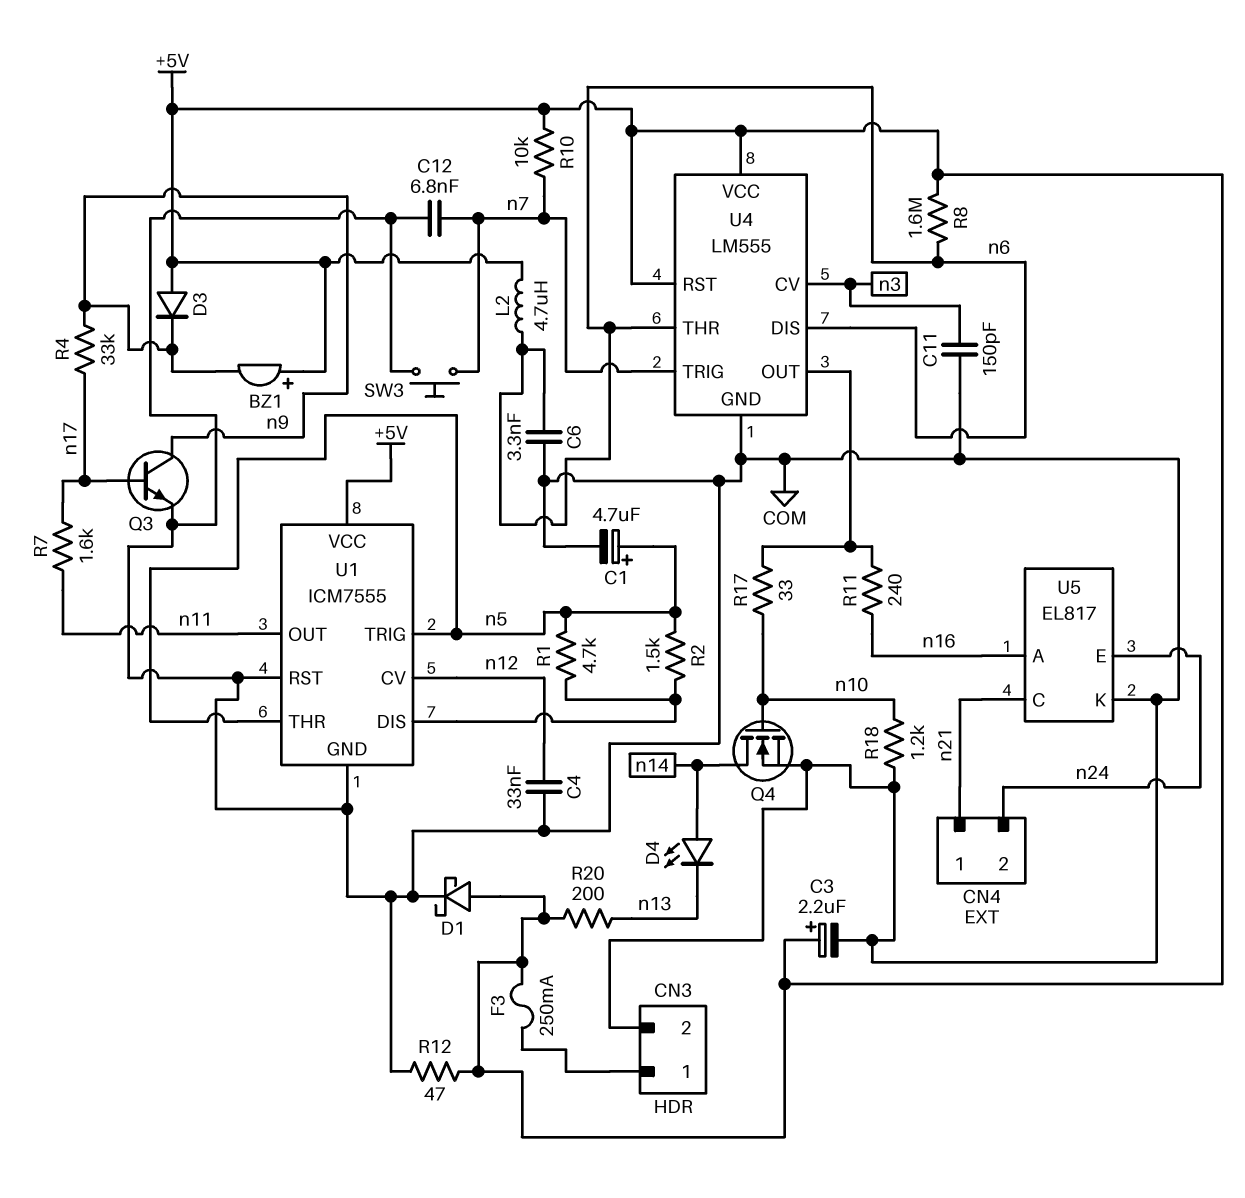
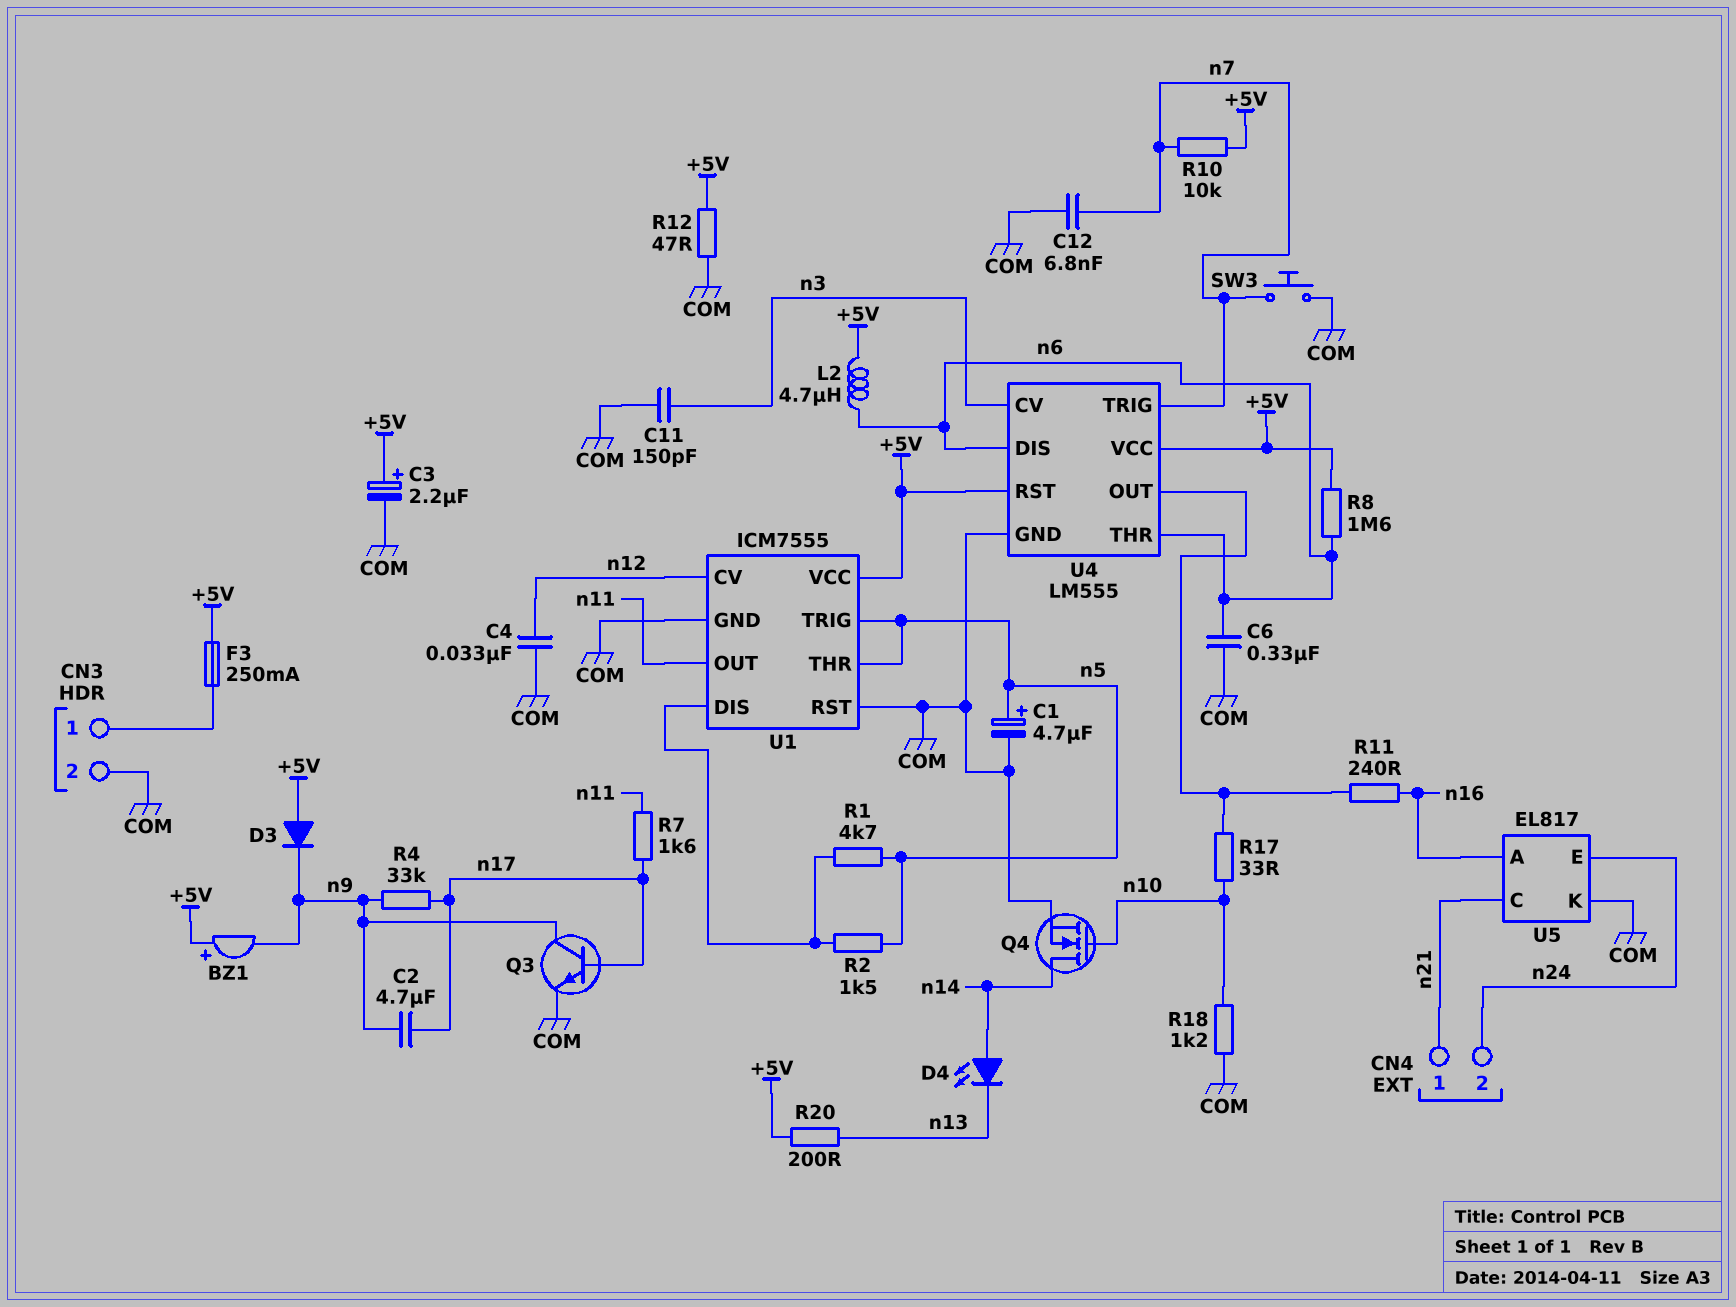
C2: none -> 4.7uF (n9, n17)
C6: 3.3nF (COM, n6) -> 330nF (COM, n6)
D1: schottky (A +5V, K COM) -> none

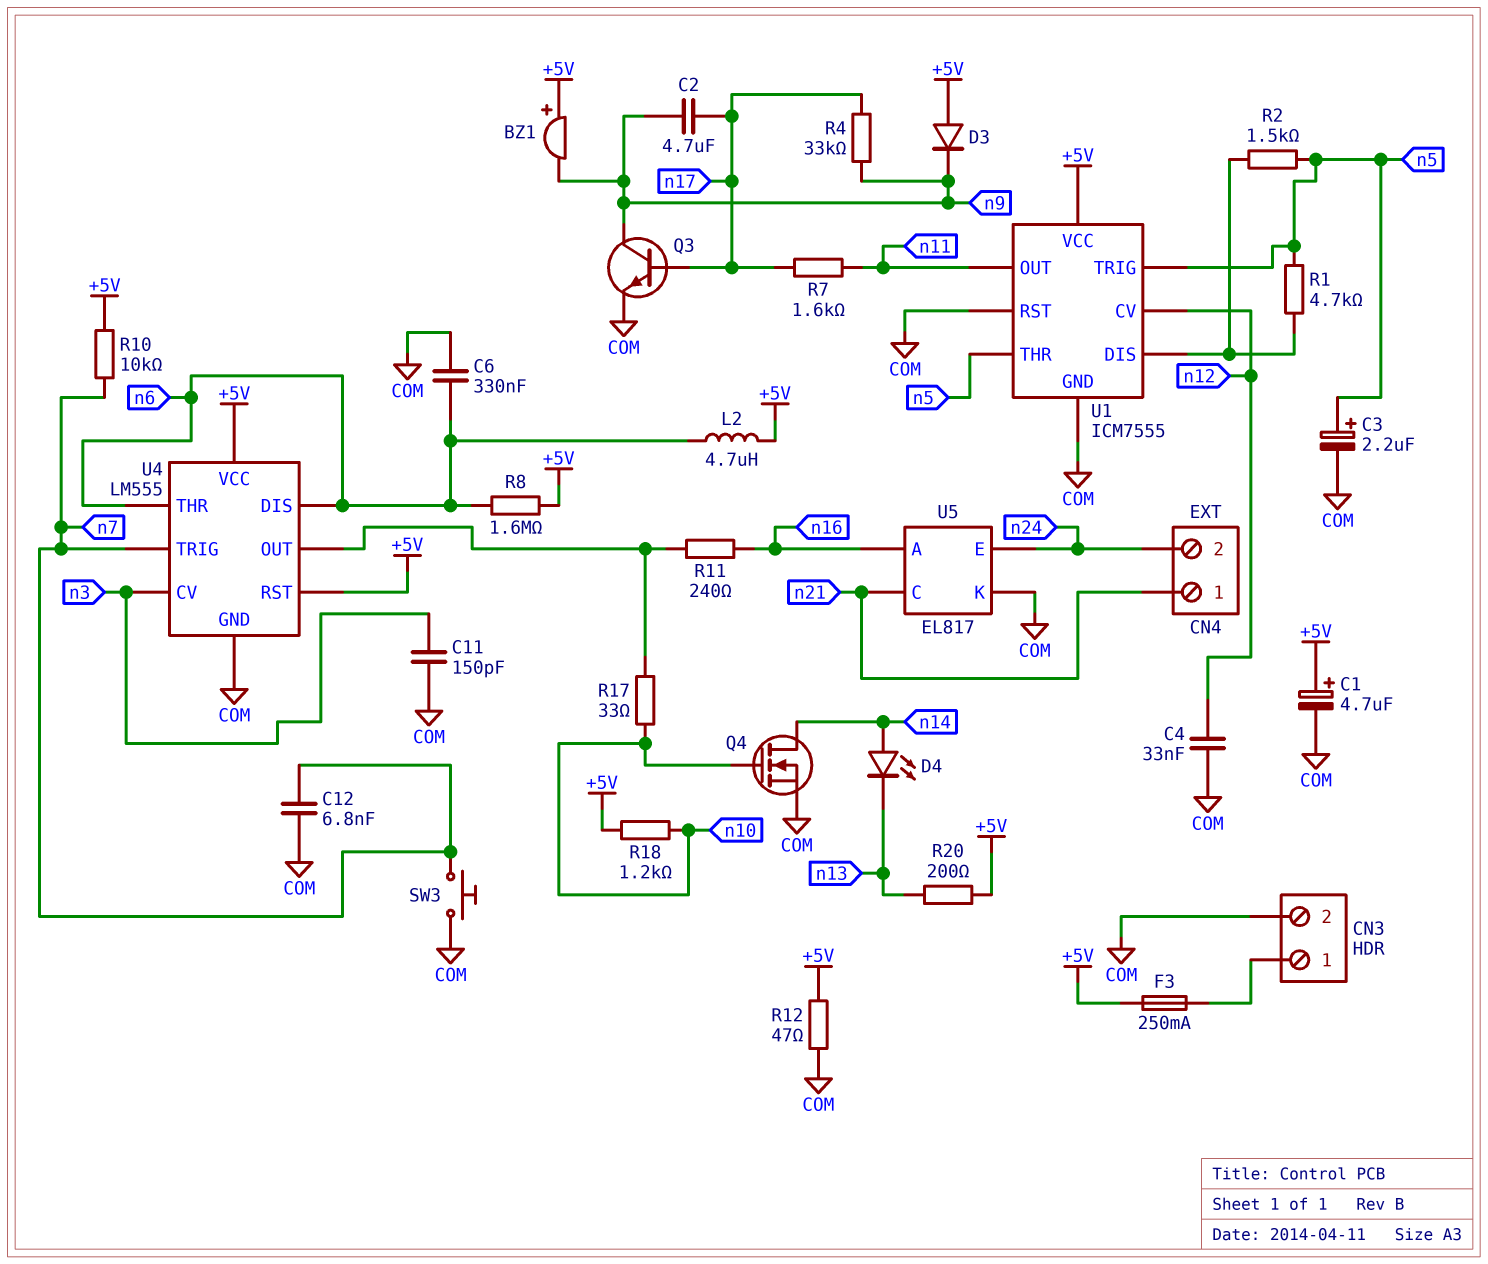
C1: 4.7uF (plus n5, minus COM) -> 4.7uF (plus +5V, minus COM)
C3: 2.2uF (plus +5V, minus COM) -> 2.2uF (plus n5, minus COM)
R18: 1.2k (COM, n10) -> 1.2k (+5V, n10)

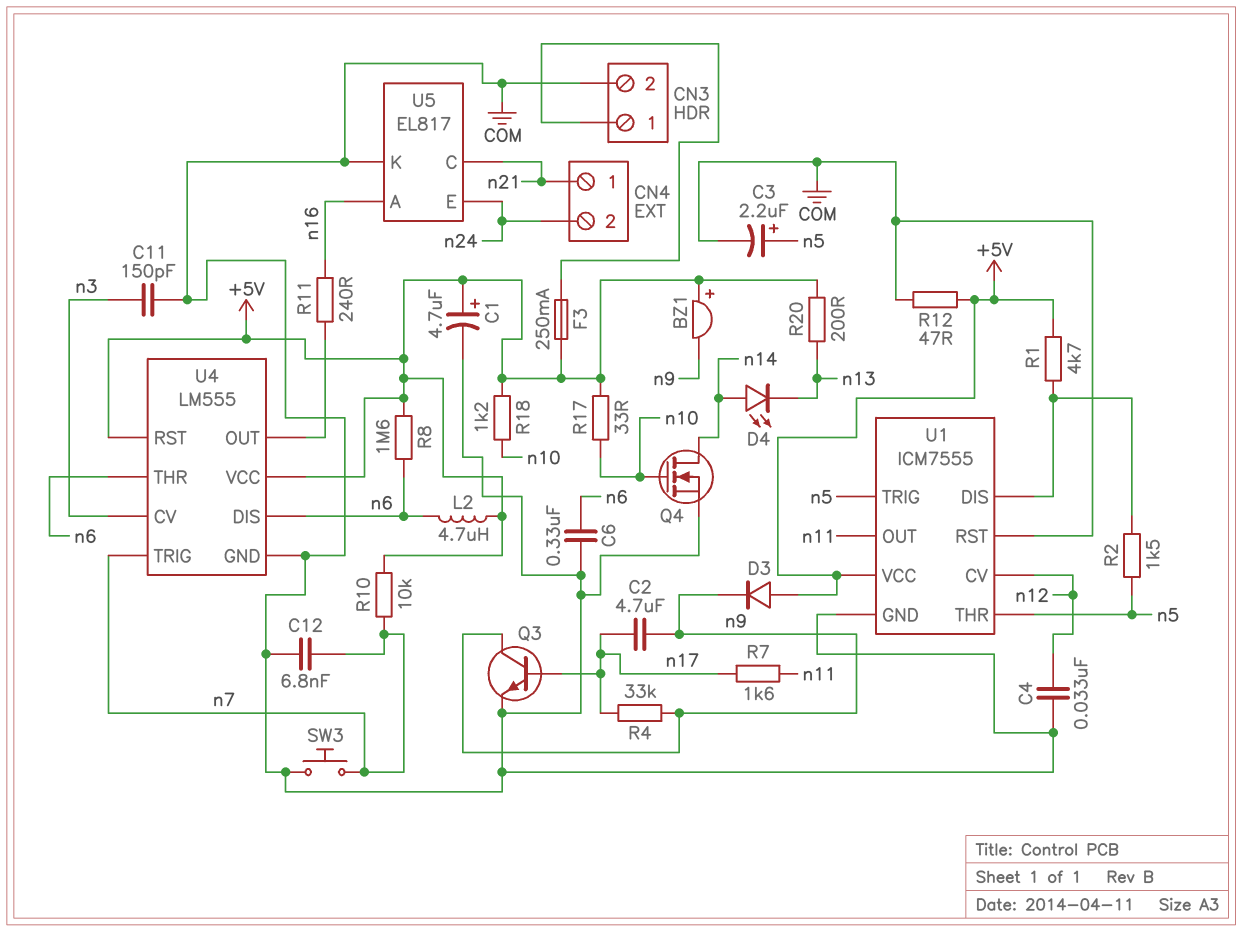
R1: 4.7k (U1/DIS, n5) -> 4.7k (+5V, U1/DIS)
R17: 33 (U4/OUT, n10) -> 33 (+5V, n10)

